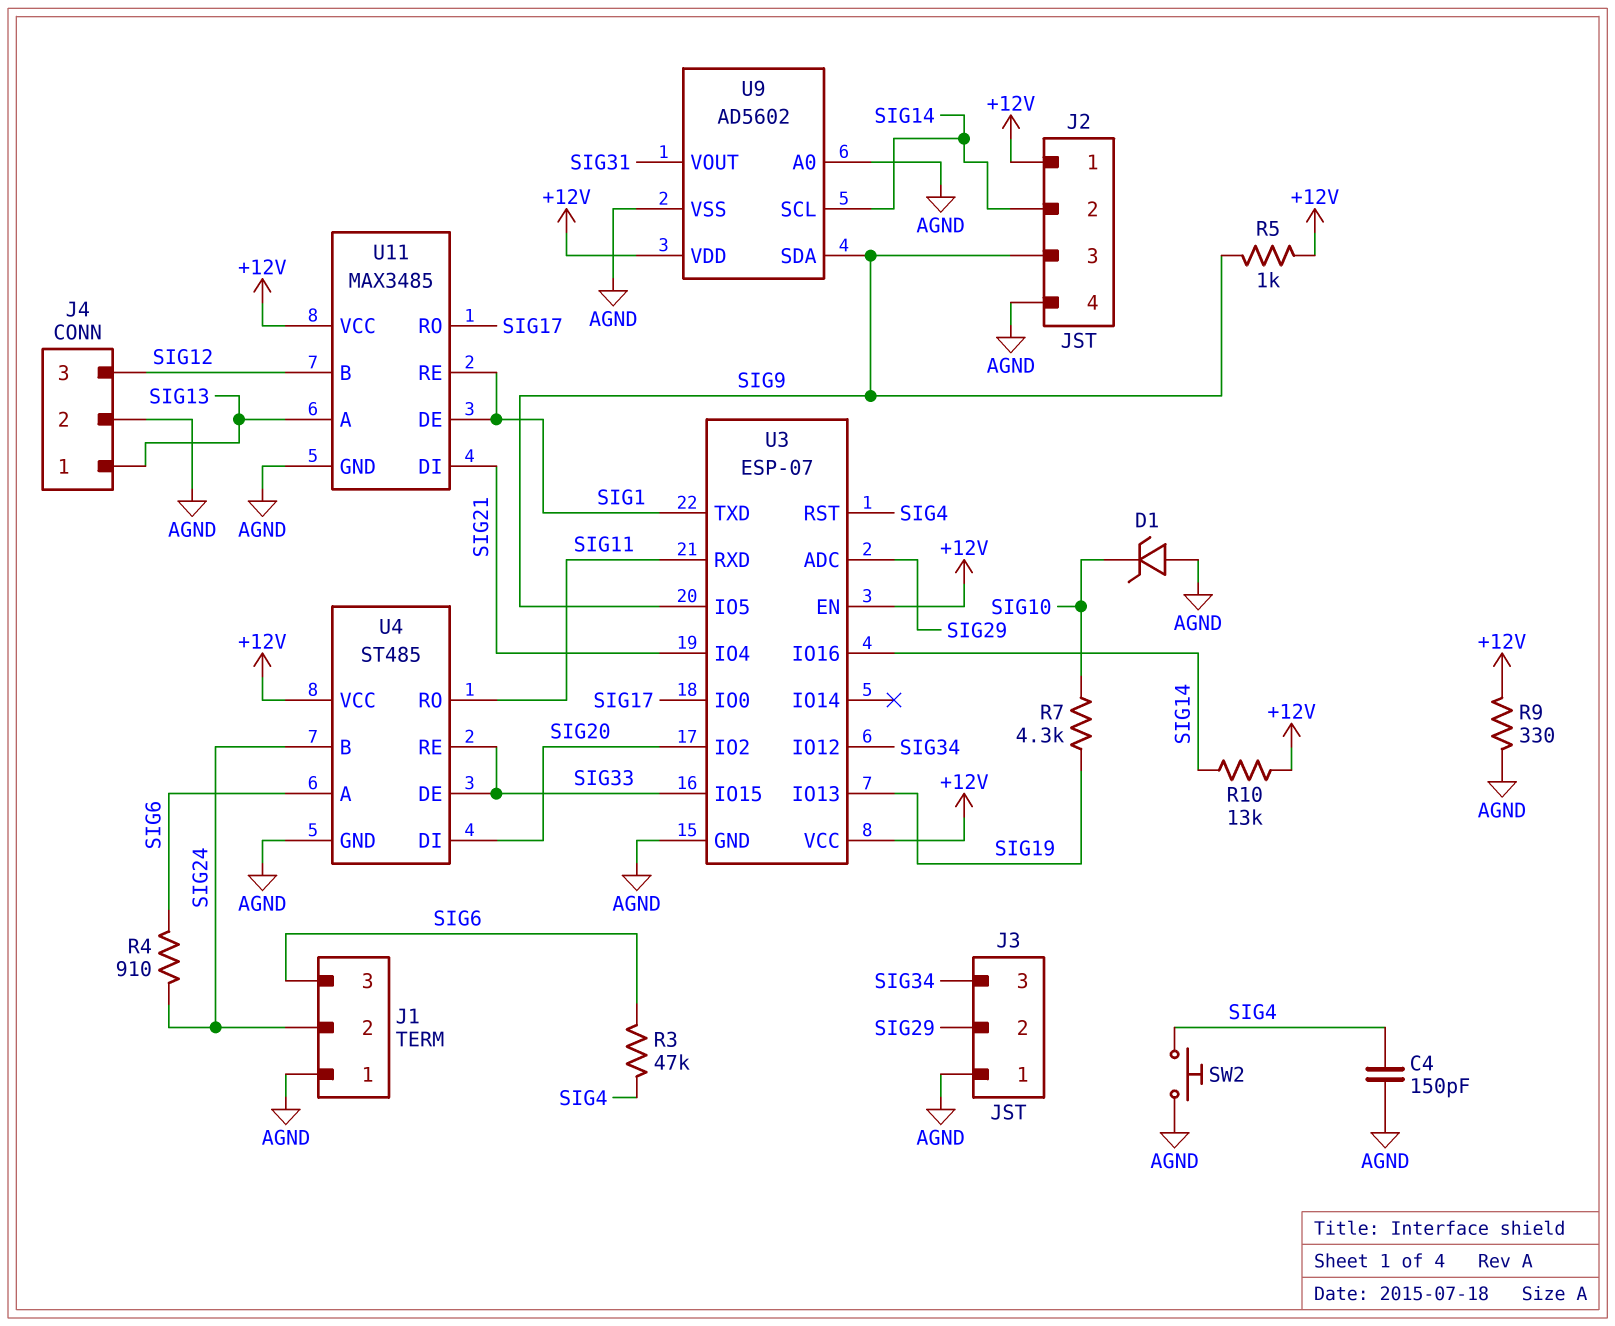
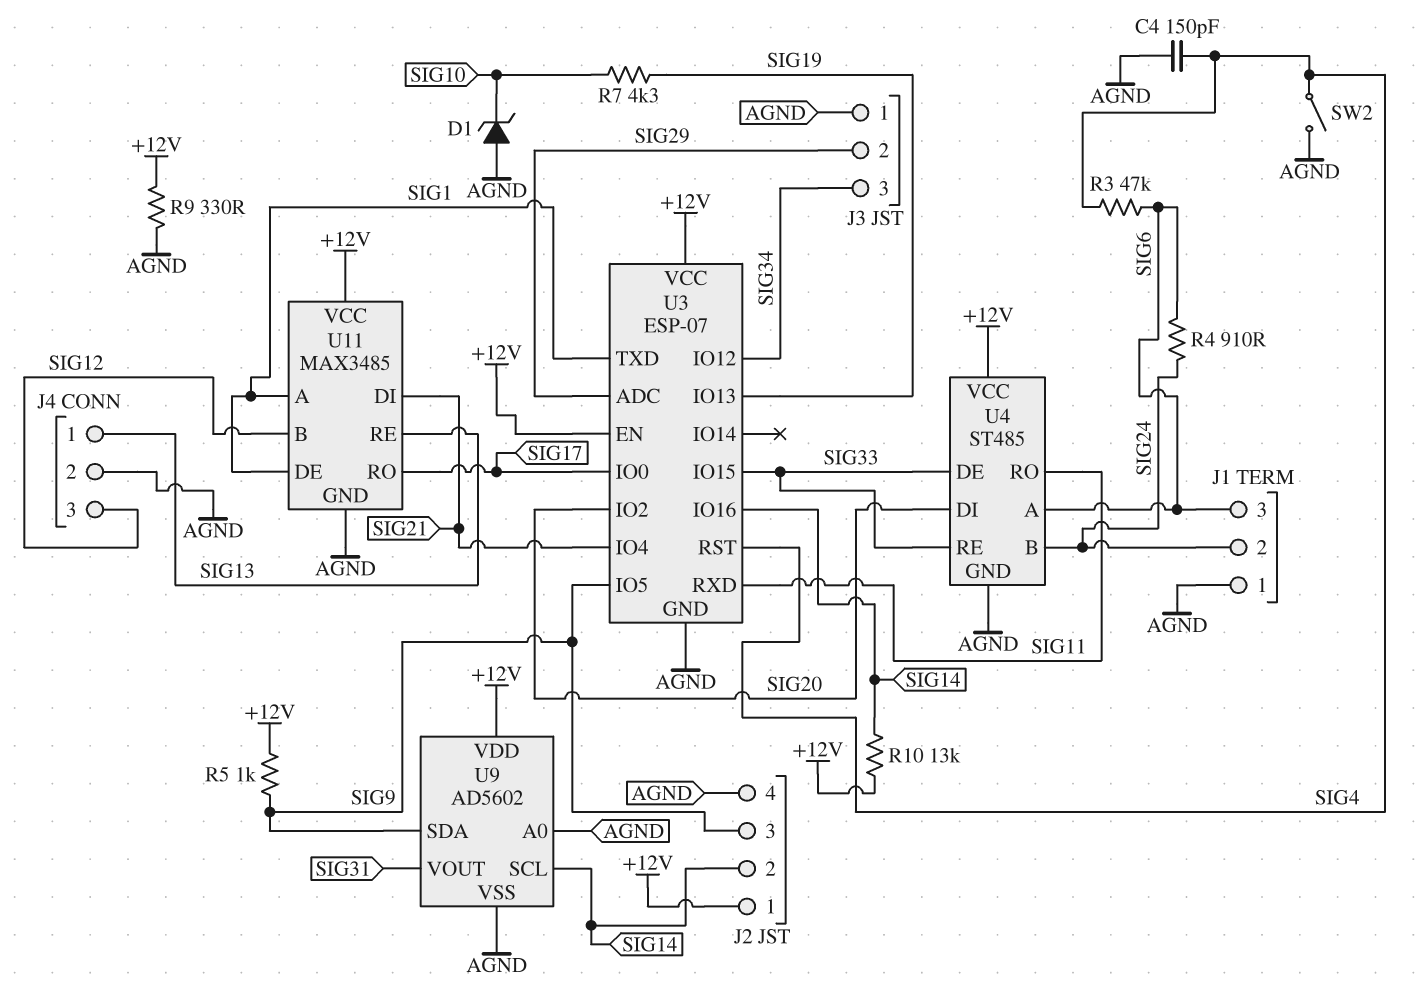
SW2: button (AGND, SIG4) -> switch (AGND, SIG4)
U11 pin A: SIG13 -> SIG1
U11 pin RE: SIG1 -> SIG13

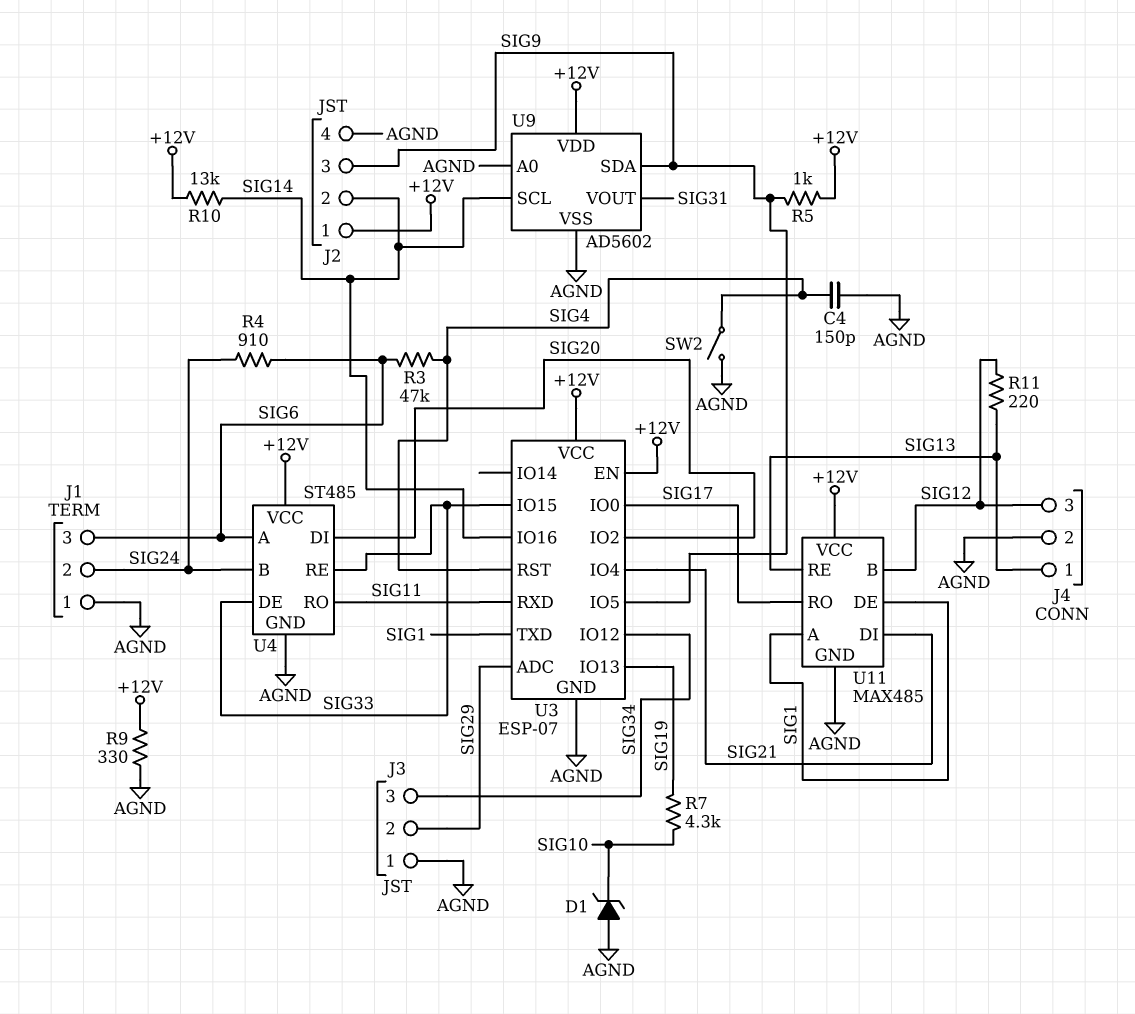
R11: none -> 220 (SIG12, SIG13)
U11: MAX3485 -> MAX485

